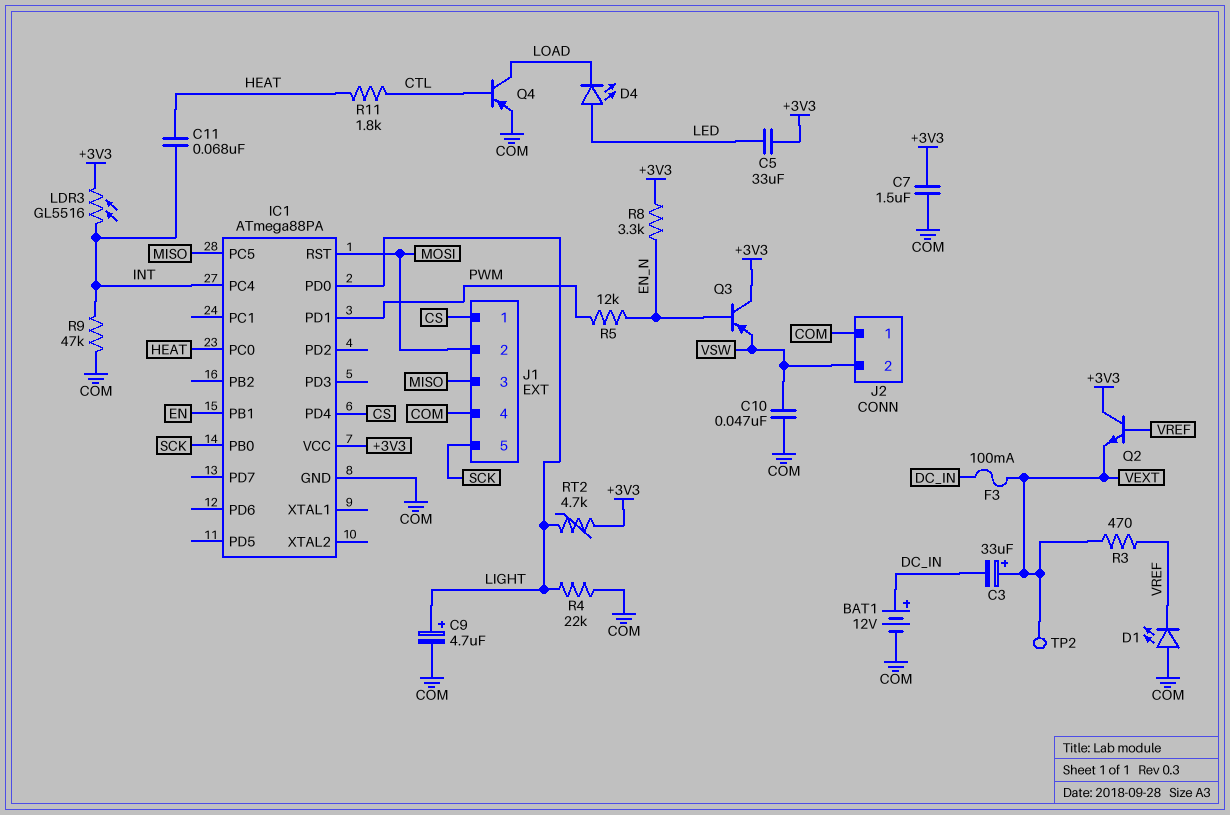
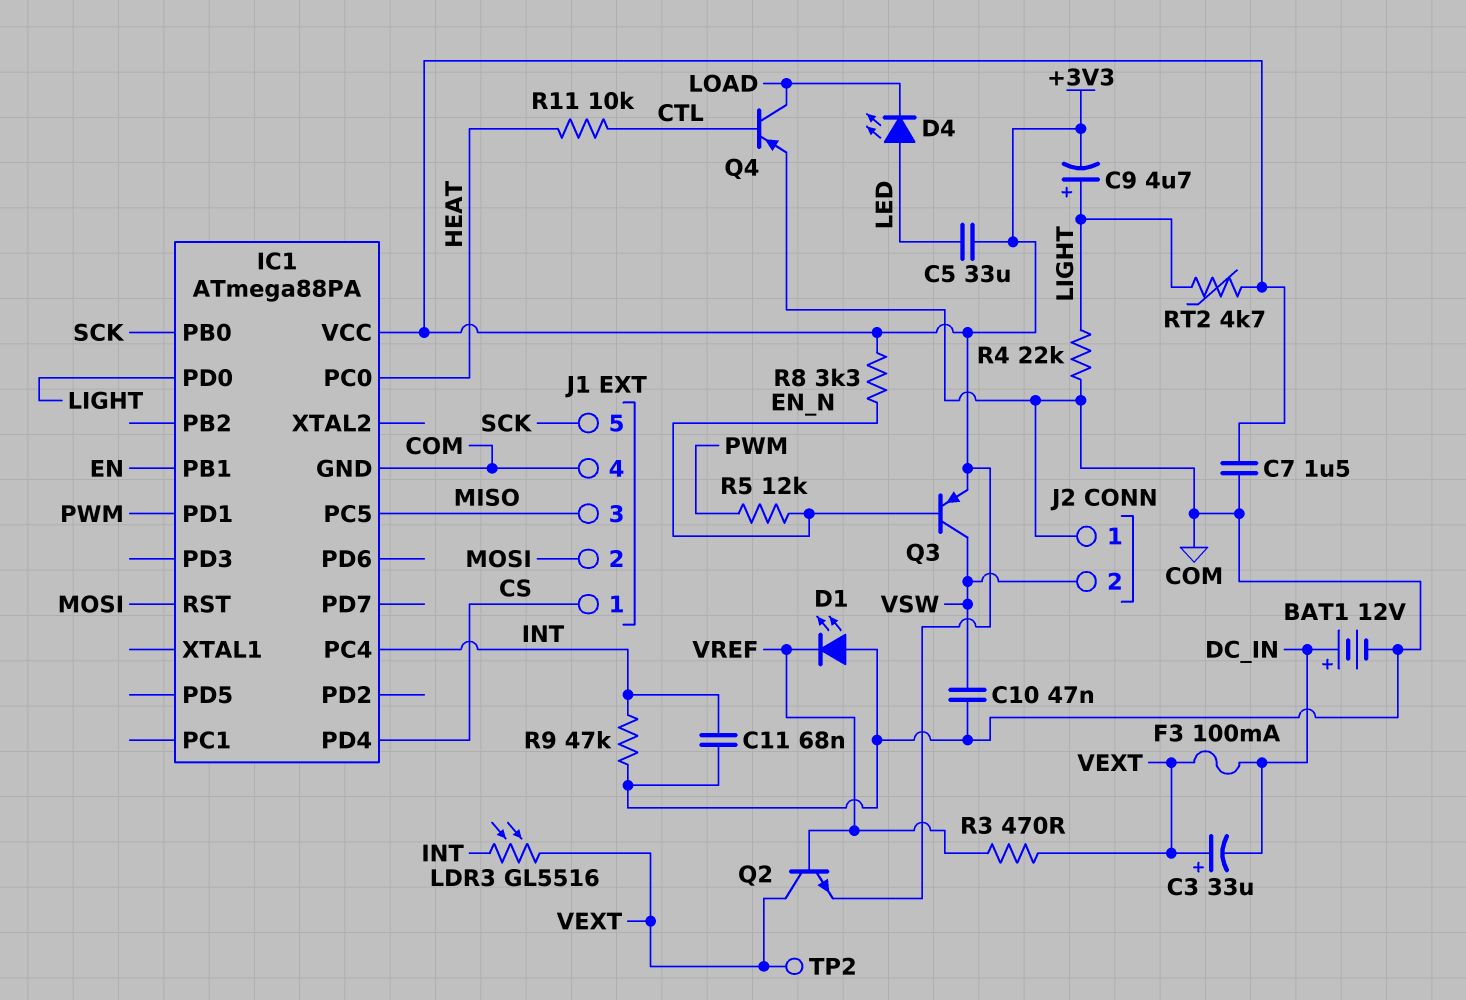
C9: 4.7uF (plus LIGHT, minus COM) -> 4.7uF (plus LIGHT, minus +3V3)
C11: 68nF (HEAT, INT) -> 68nF (COM, INT)
LDR3: GL5516 (+3V3, INT) -> GL5516 (INT, VEXT)
Q2: NPN (B VREF, C +3V3, E VEXT) -> NPN (B VREF, C VEXT, E +3V3)
Q3: PNP (B EN_N, C +3V3, E VSW) -> PNP (B EN_N, C VSW, E +3V3)
R11: 1.8k (CTL, HEAT) -> 10k (CTL, HEAT)

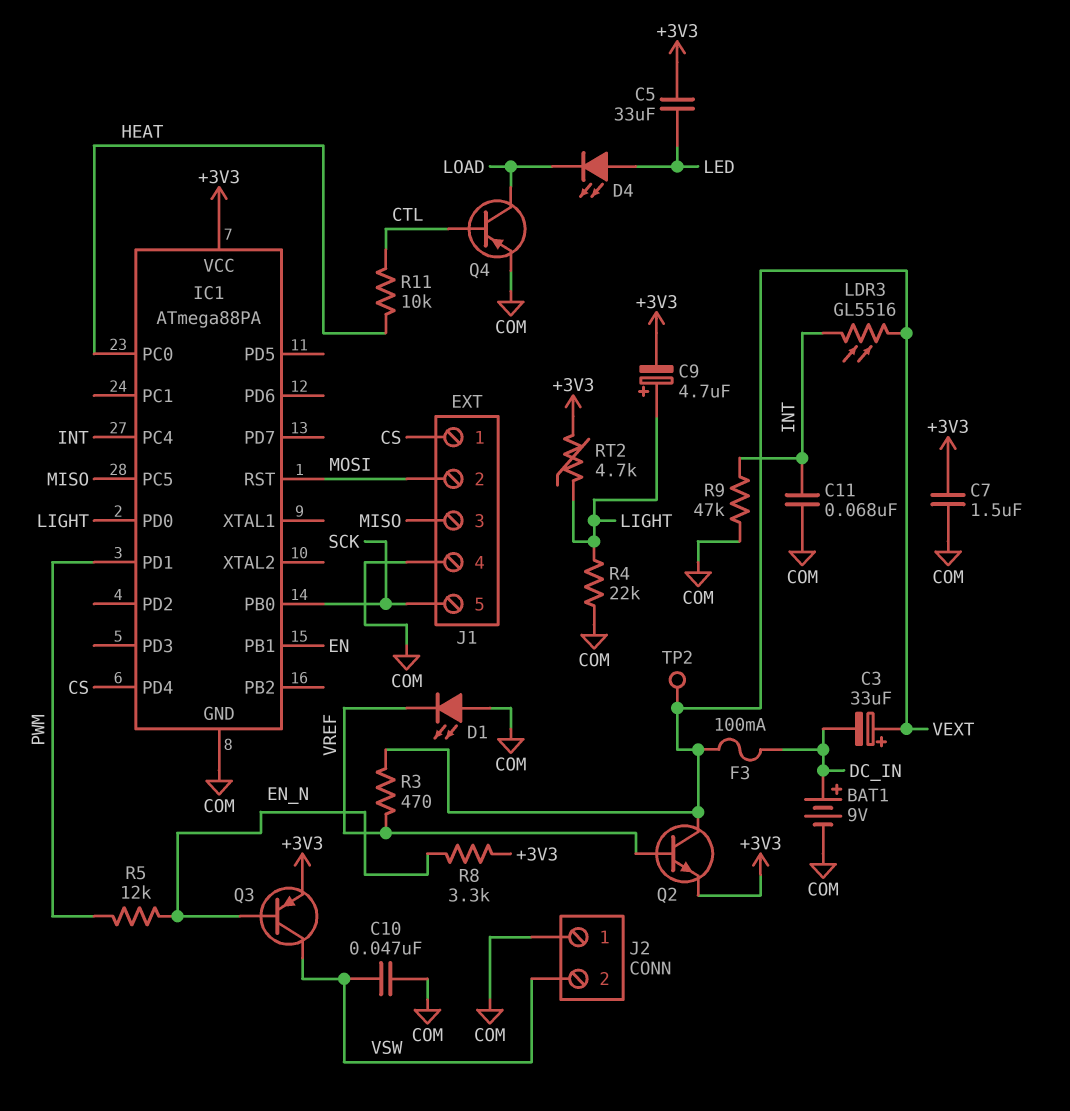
BAT1: 12V (plus DC_IN, minus COM) -> 9V (plus DC_IN, minus COM)

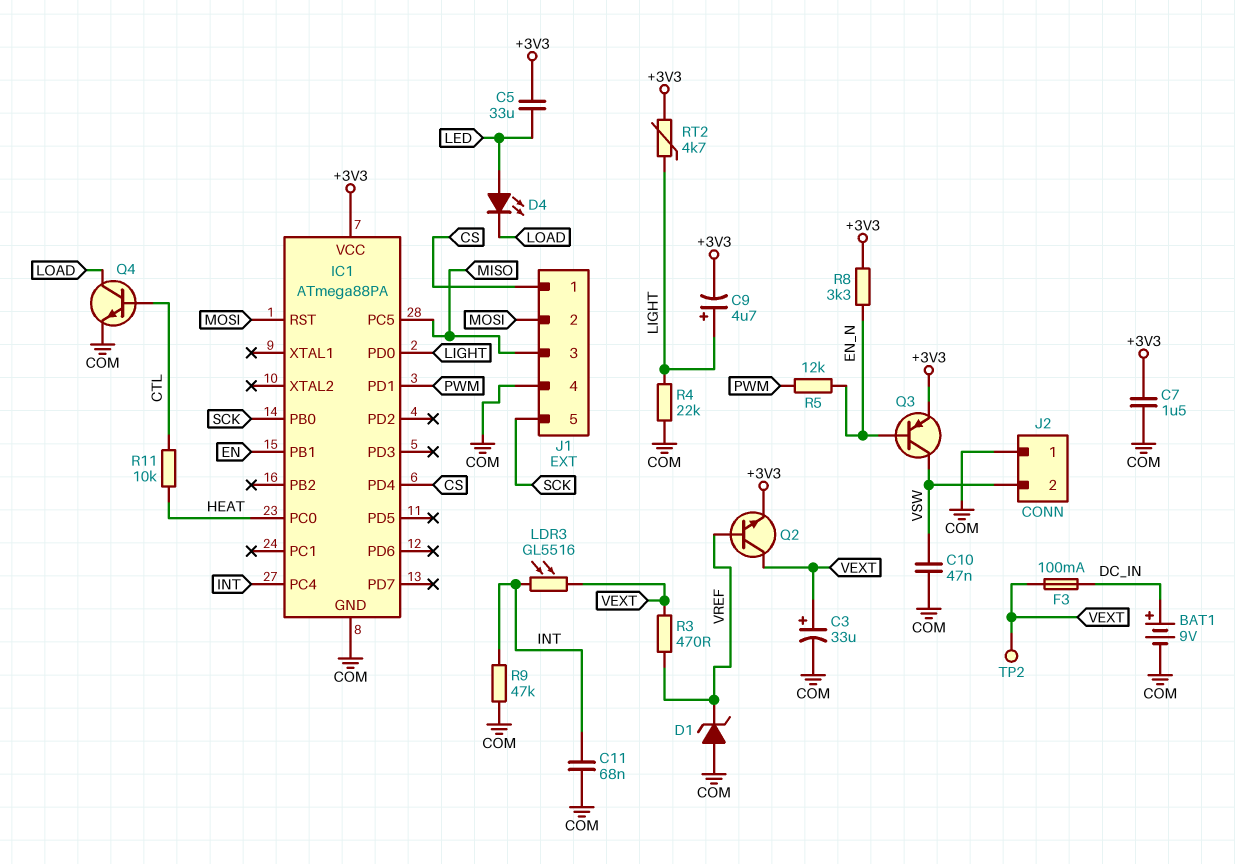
C3: 33uF (plus VEXT, minus DC_IN) -> 33uF (plus VEXT, minus COM)
D1: LED (A COM, K VREF) -> zener (A COM, K VREF)
Q4: PNP (B CTL, C LOAD, E COM) -> NPN (B CTL, C LOAD, E COM)

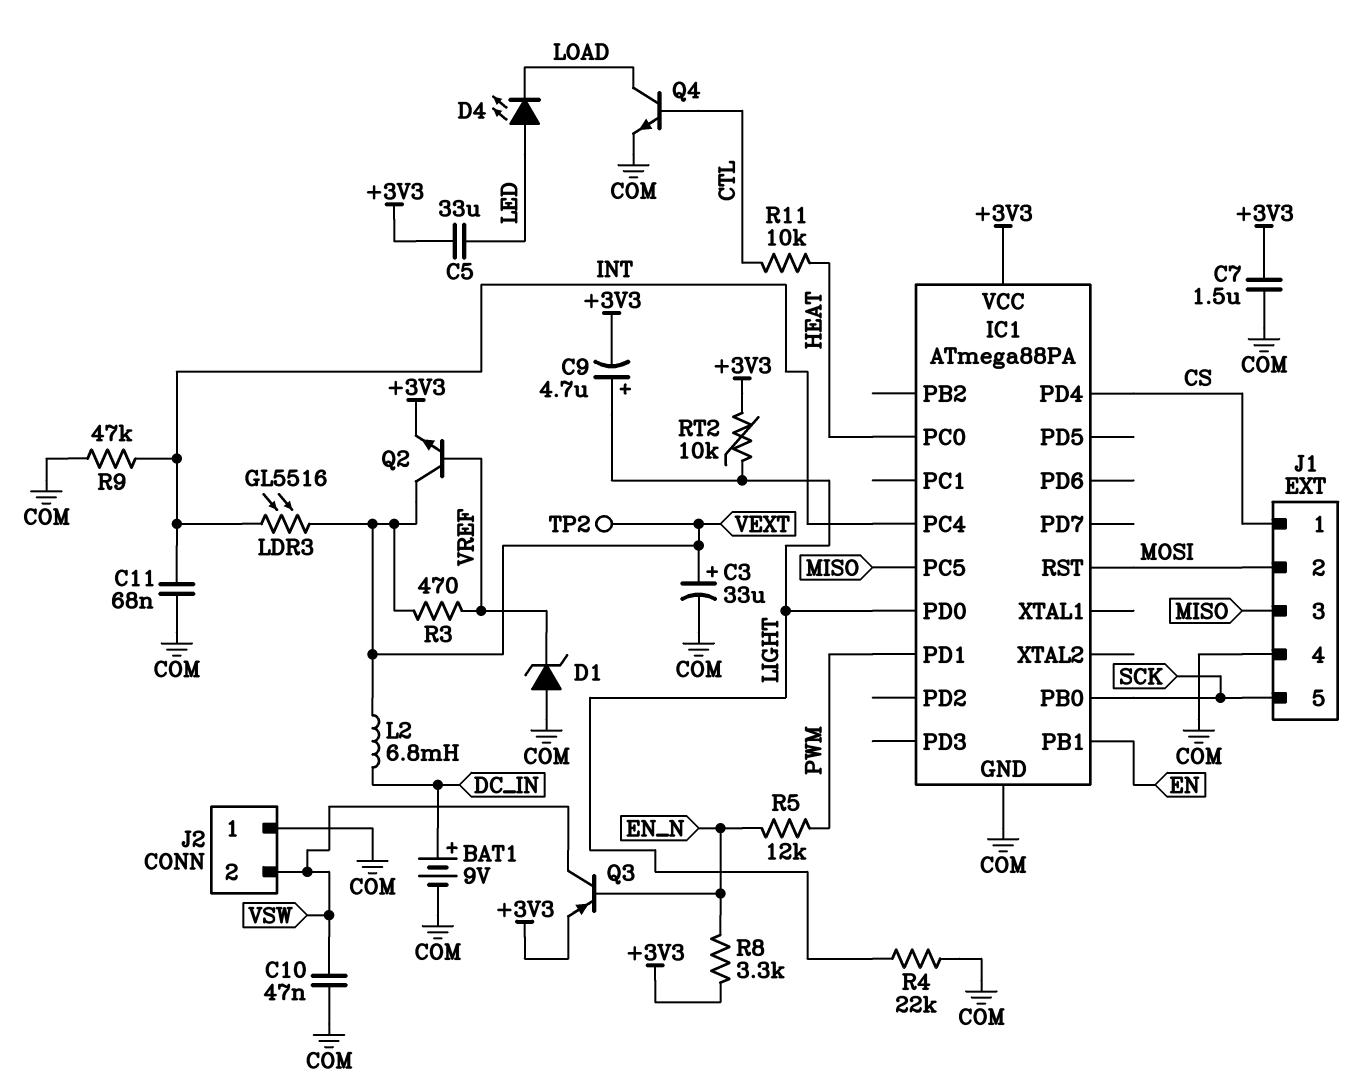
F3: 100mA (DC_IN, VEXT) -> none
L2: none -> 6.8mH (DC_IN, VEXT)
RT2: 4.7k (+3V3, LIGHT) -> 10k (+3V3, LIGHT)

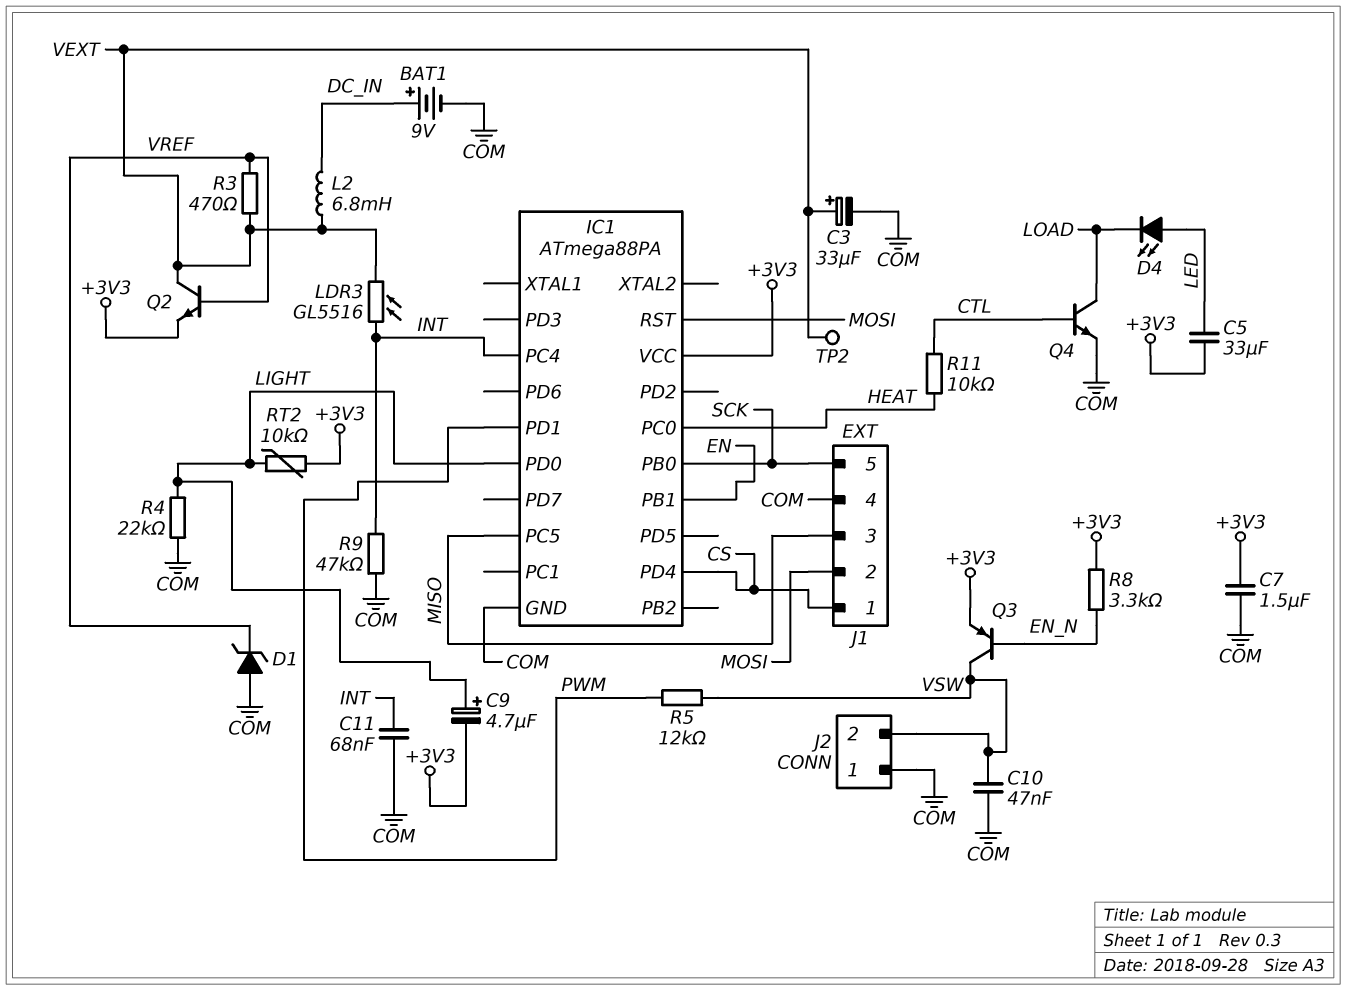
R5: 12k (EN_N, PWM) -> 12k (PWM, VSW)

